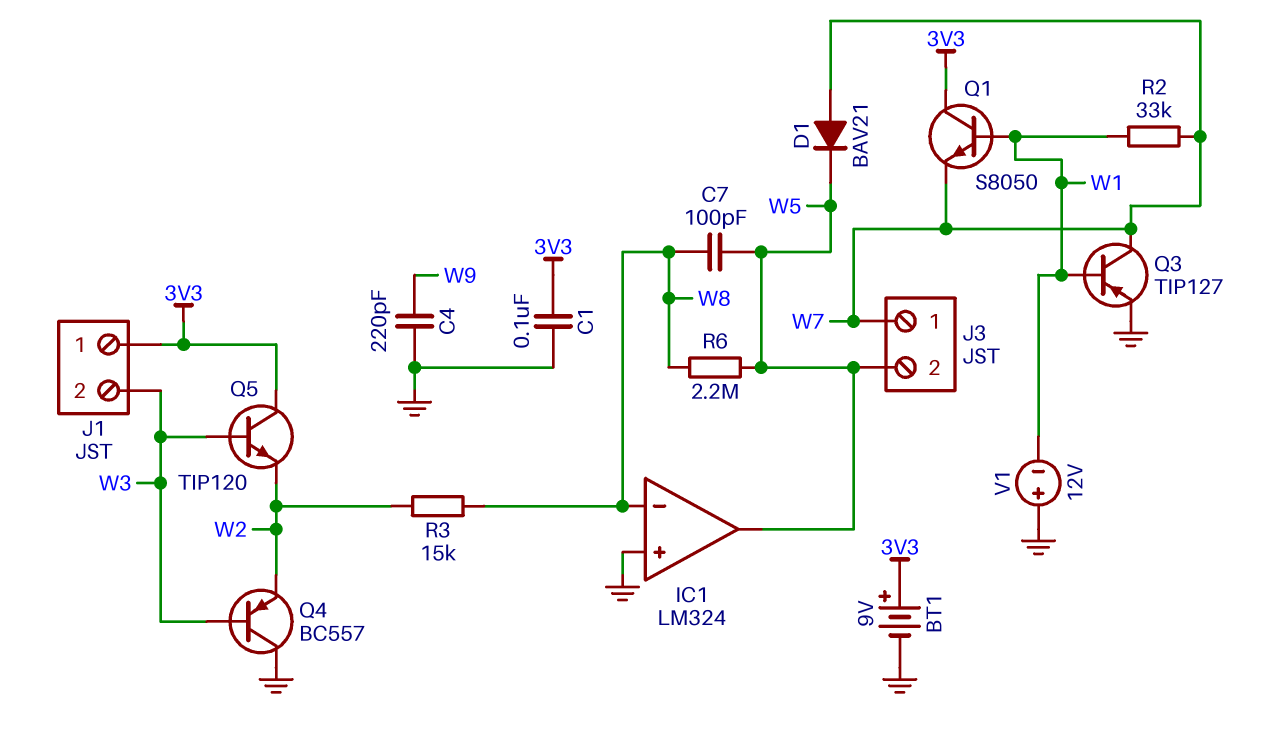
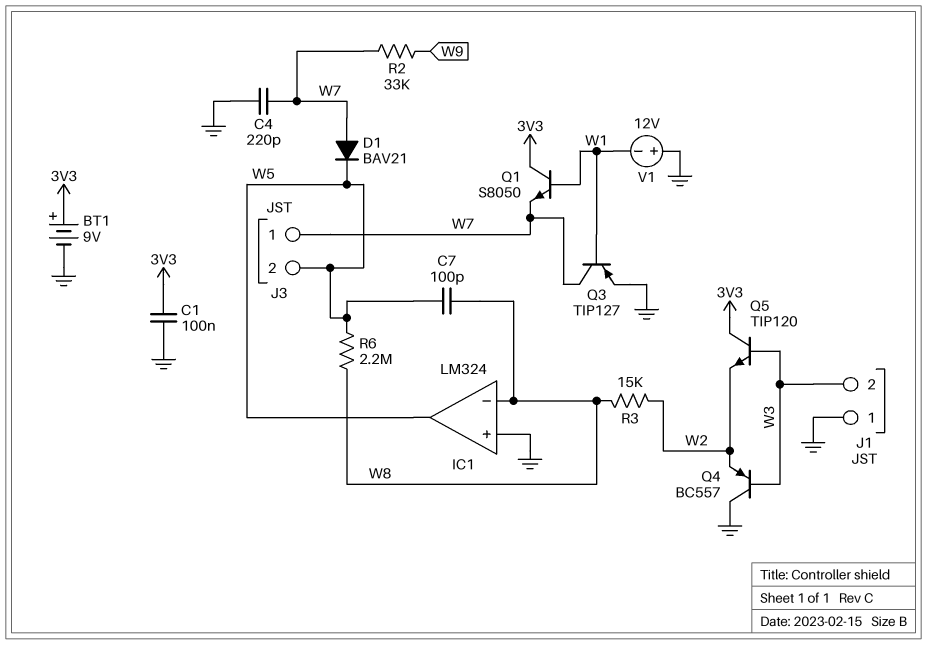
C4: 220pF (GND, W9) -> 220pF (GND, W7)
J1 pin 1: 3V3 -> GND
R2: 33k (W1, W7) -> 33k (W7, W9)

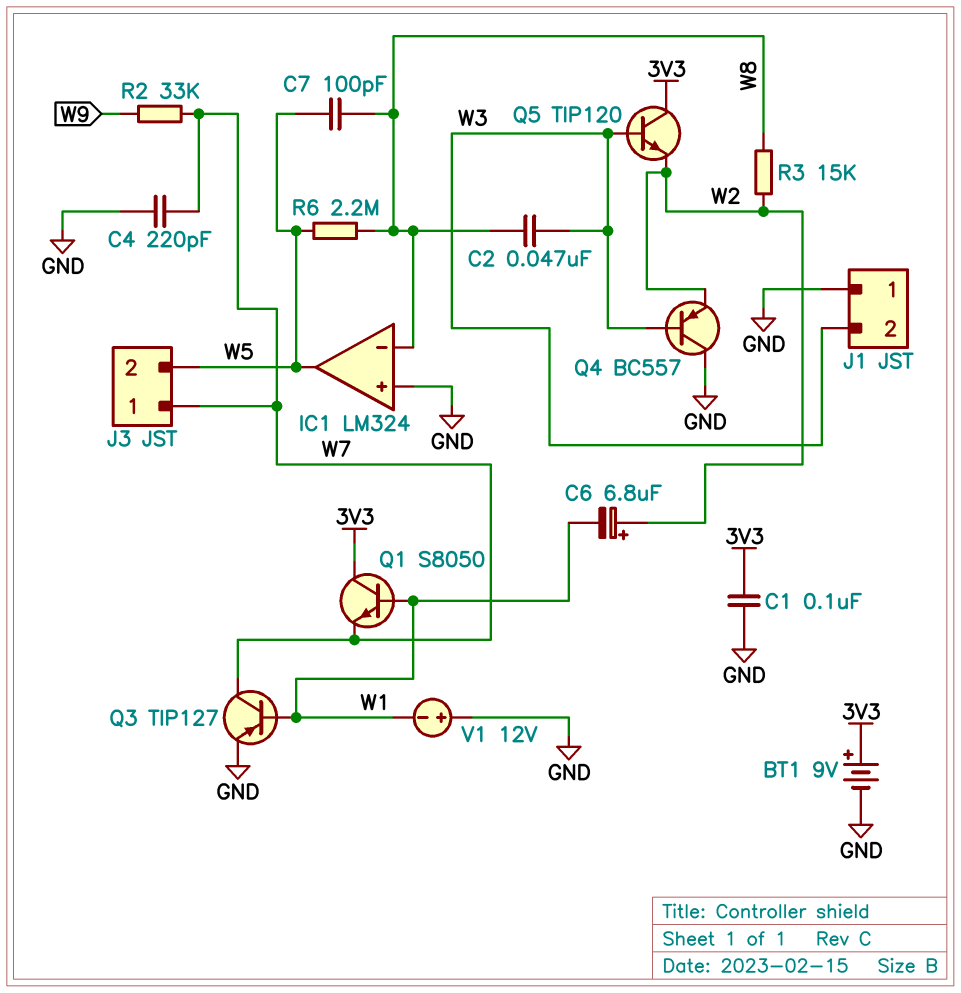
C2: none -> 47nF (W3, W8)
C6: none -> 6.8uF (plus W2, minus W1)
D1: diode BAV21 (A W7, K W5) -> none

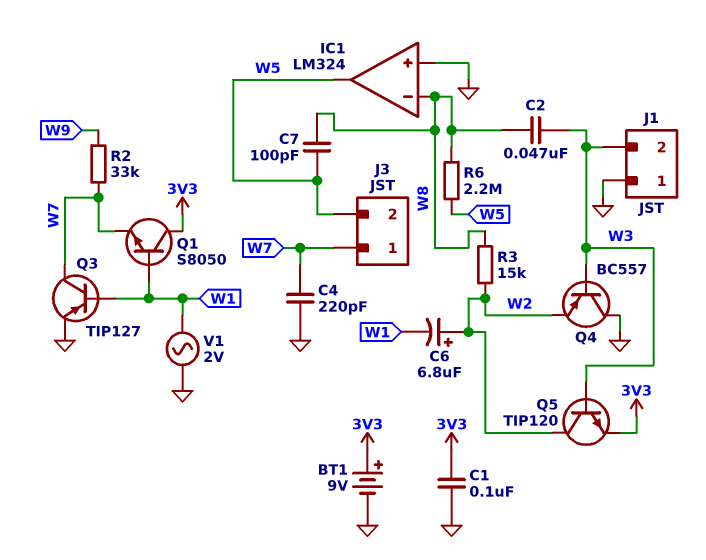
Q5: NPN TIP120 (B W3, C 3V3, E W2) -> NPN TIP120 (B W3, C W2, E 3V3)
V1: 12V (plus GND, minus W1) -> AC 2V (GND, W1)

